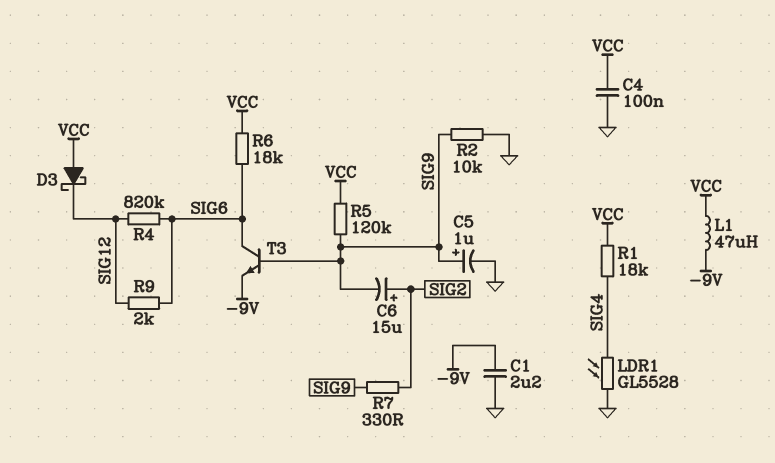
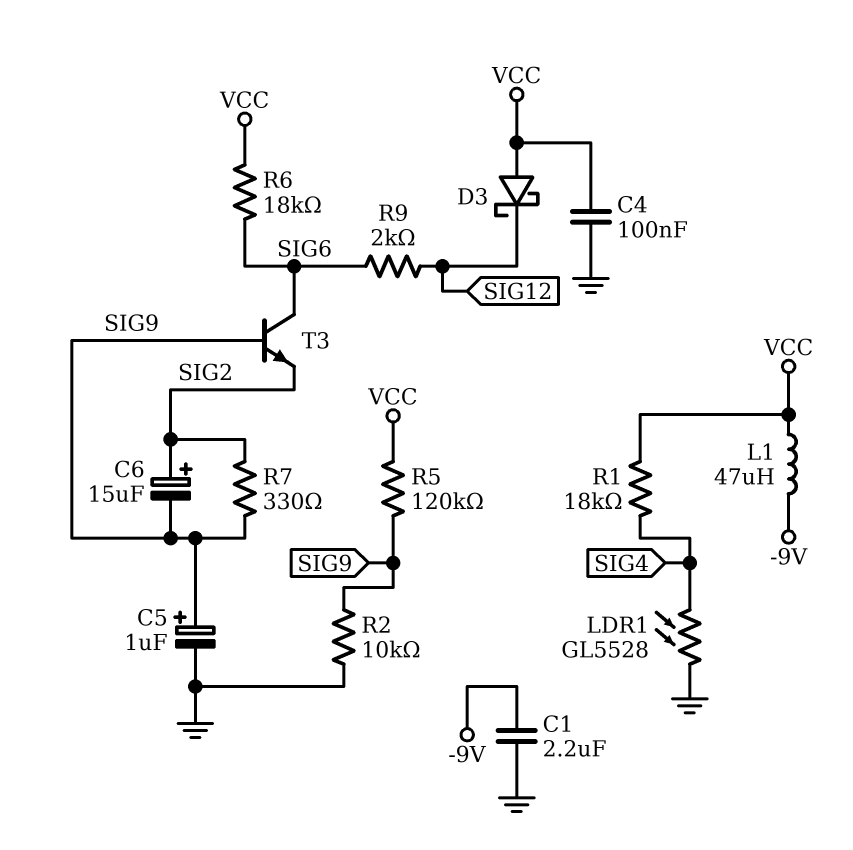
R4: 820k (SIG6, SIG12) -> none
T3: NPN (B SIG9, C SIG6, E -9V) -> NPN (B SIG9, C SIG6, E SIG2)

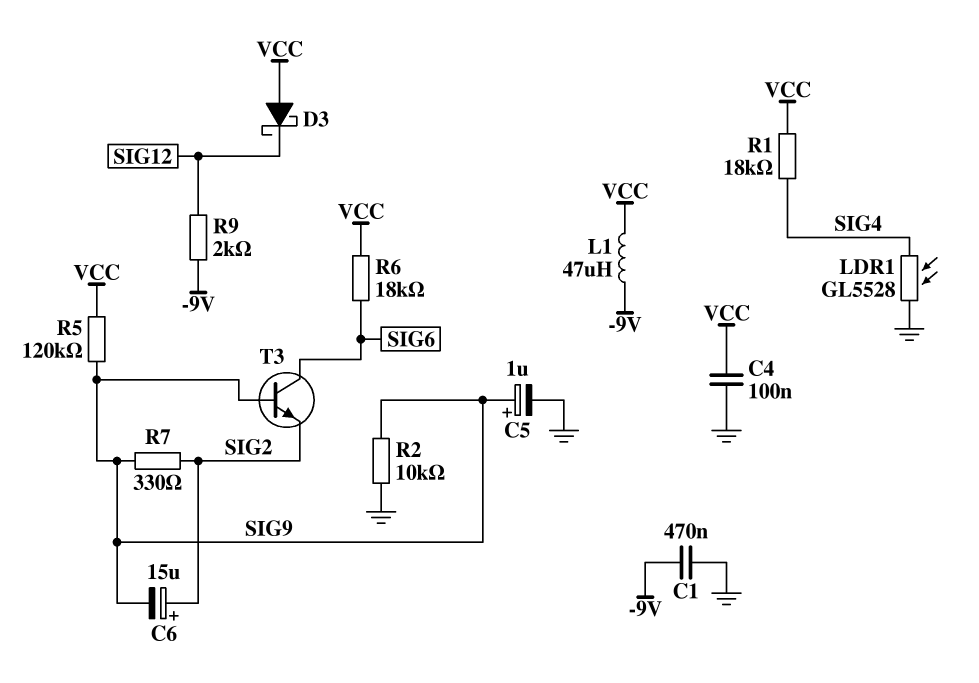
C1: 2.2uF (-9V, GND) -> 470nF (-9V, GND)
R9: 2k (SIG6, SIG12) -> 2k (-9V, SIG12)

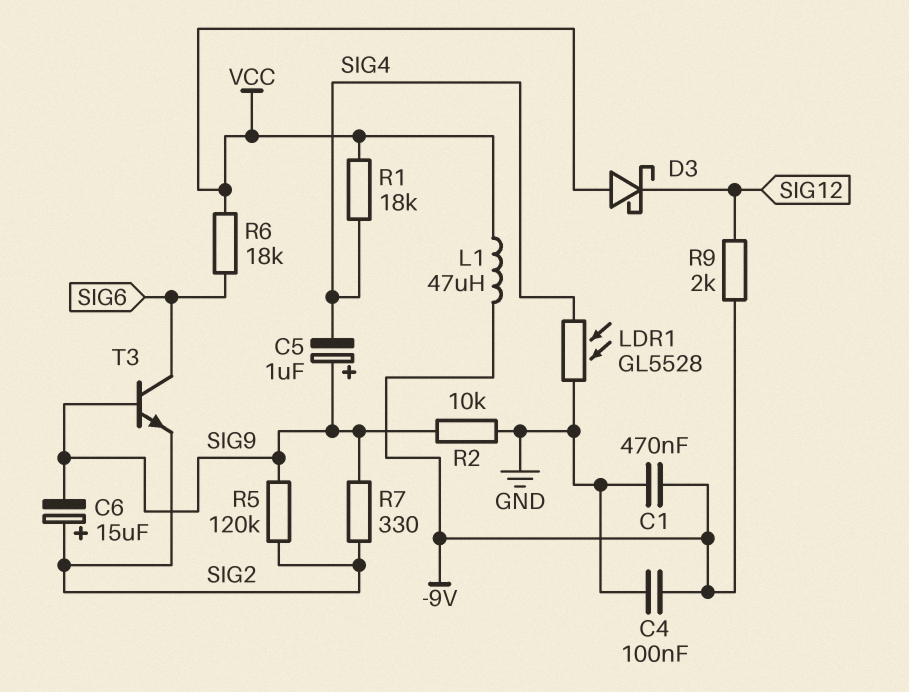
C4: 100nF (GND, VCC) -> 100nF (-9V, GND)
C5: 1uF (plus SIG9, minus GND) -> 1uF (plus SIG9, minus SIG4)
R5: 120k (SIG9, VCC) -> 120k (SIG2, SIG9)

